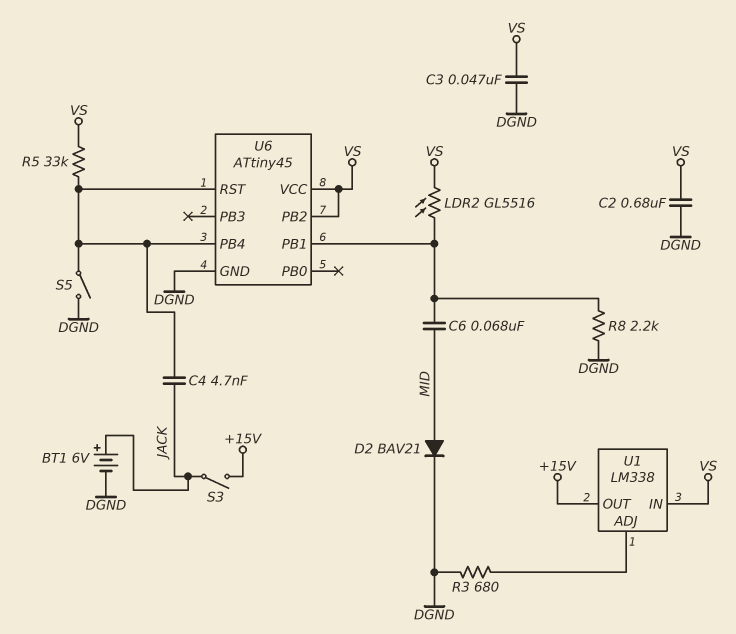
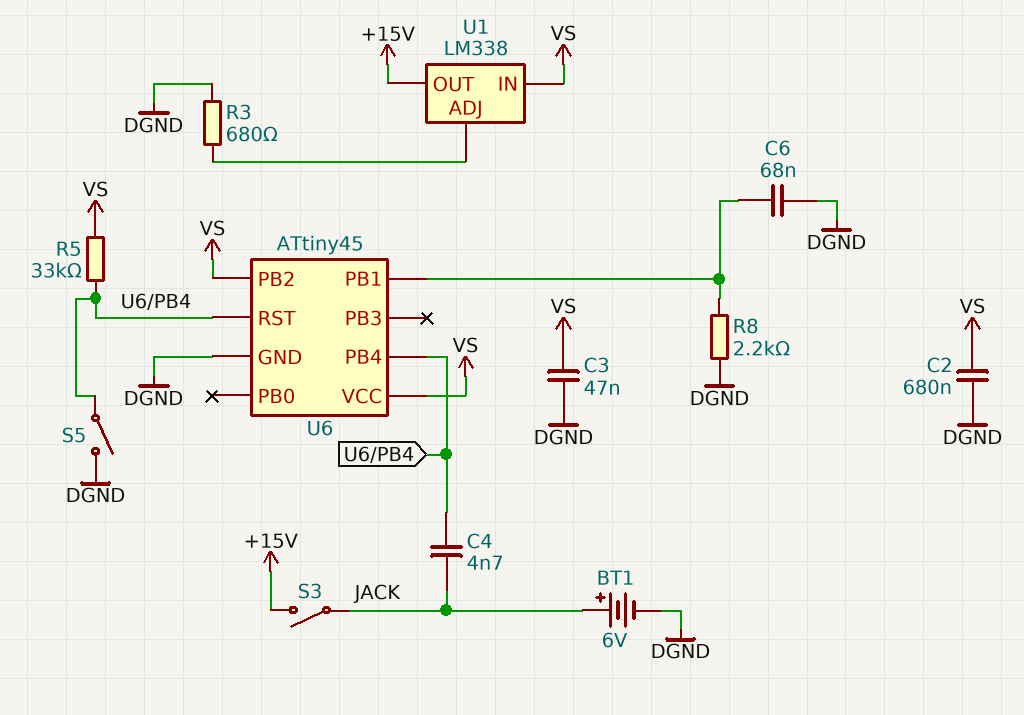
C6: 68nF (MID, U6/PB1) -> 68nF (DGND, U6/PB1)
D2: diode BAV21 (A MID, K DGND) -> none
LDR2: GL5516 (U6/PB1, VS) -> none

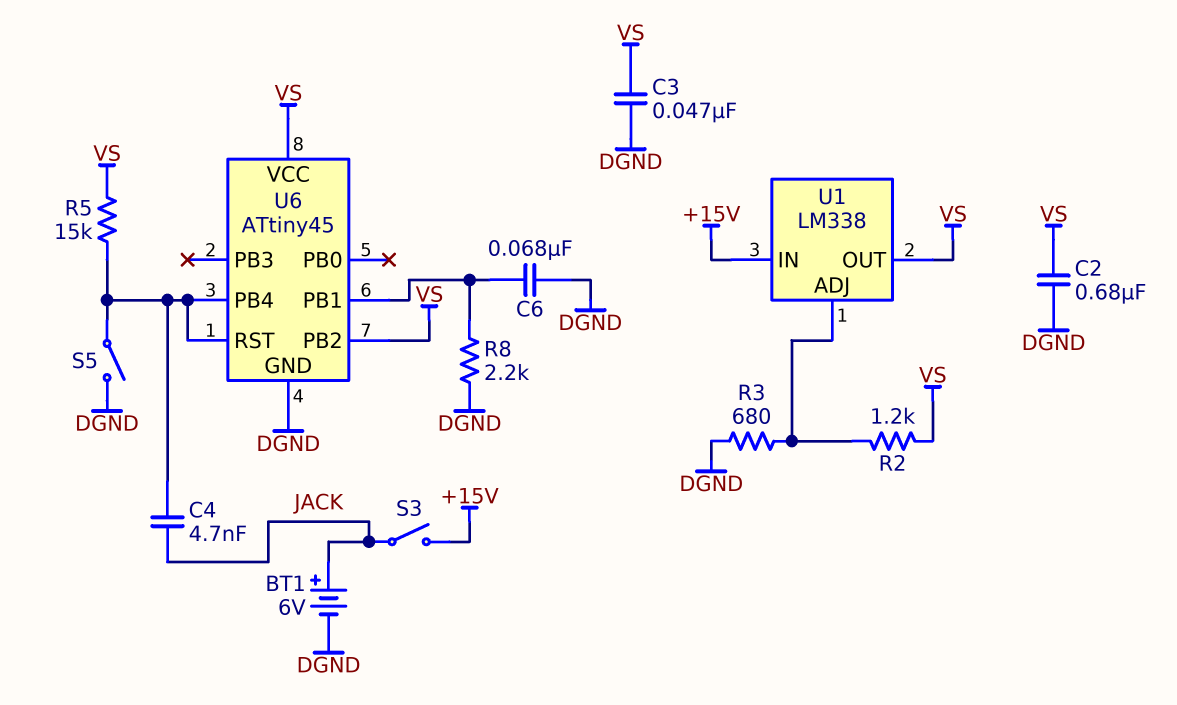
R2: none -> 1.2k (U1/ADJ, VS)
R5: 33k (U6/PB4, VS) -> 15k (U6/PB4, VS)
U1 pin IN: VS -> +15V
U1 pin OUT: +15V -> VS

